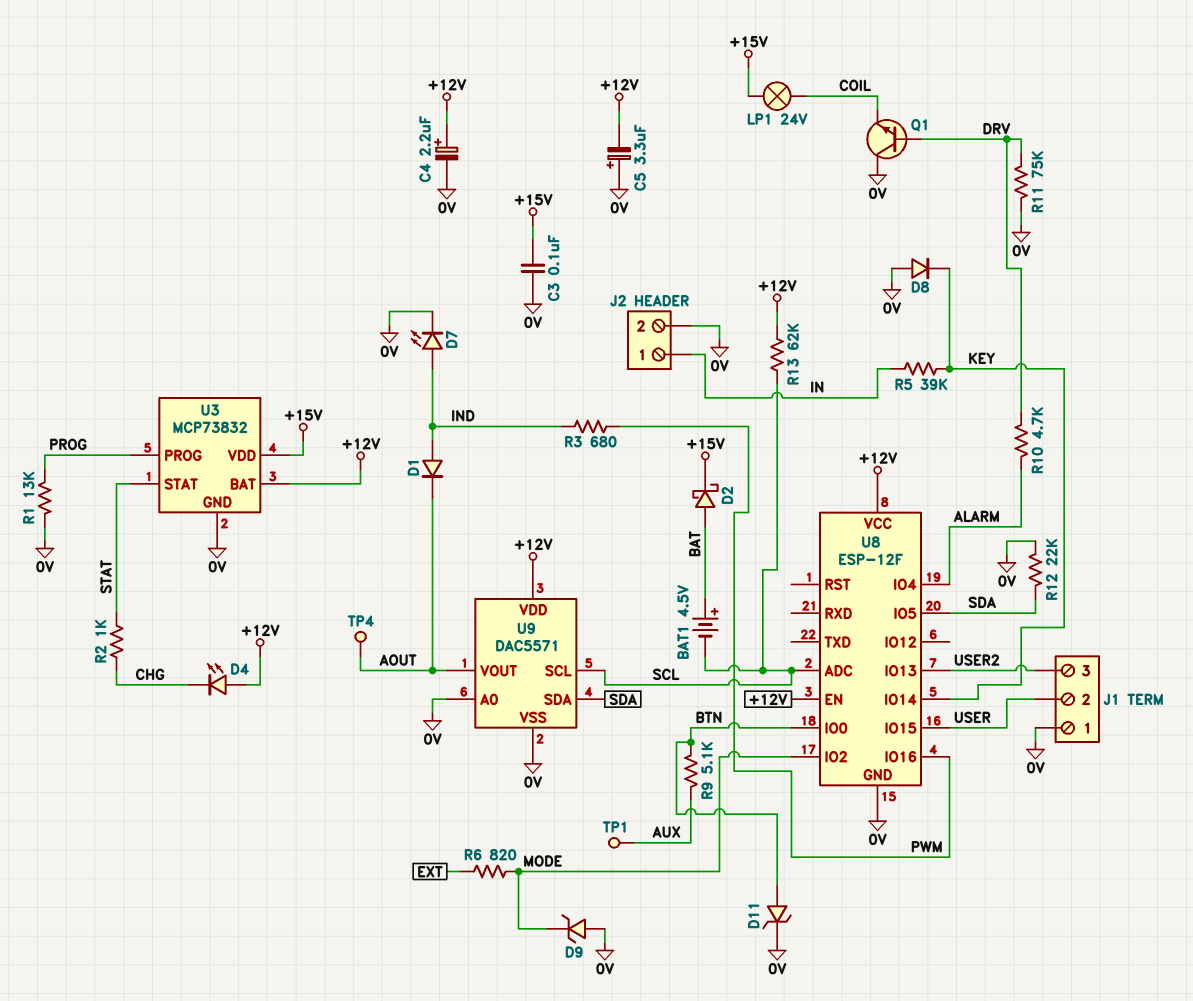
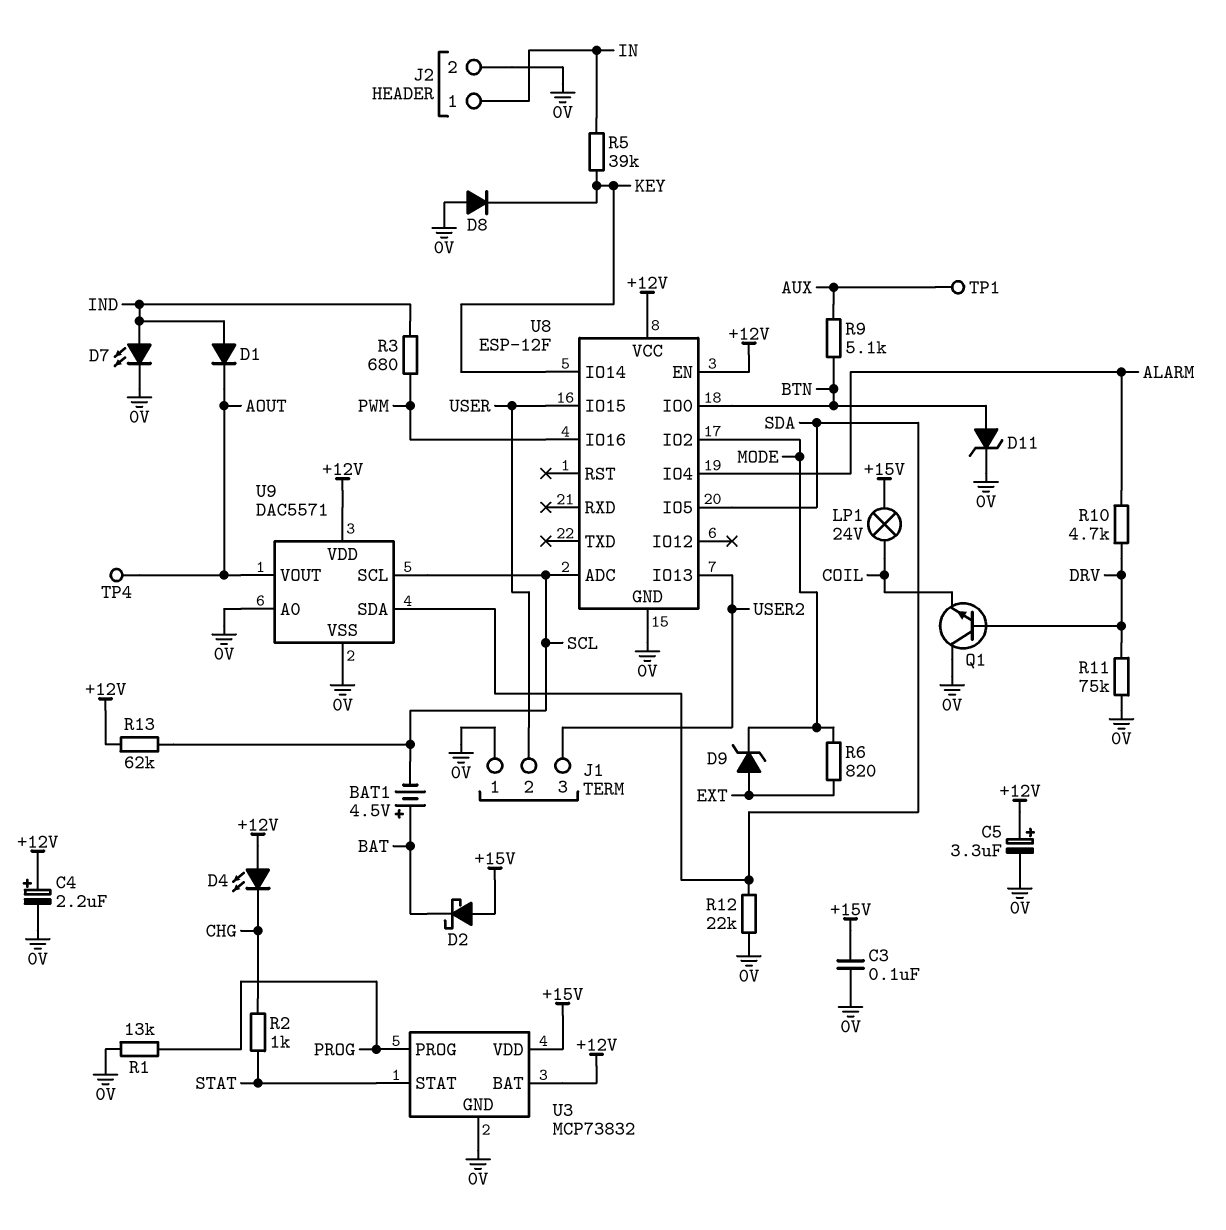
C5: 3.3uF (plus 0V, minus +12V) -> 3.3uF (plus +12V, minus 0V)
D2: schottky (A BAT, K +15V) -> schottky (A +15V, K BAT)
D9: zener (A 0V, K MODE) -> zener (A EXT, K MODE)

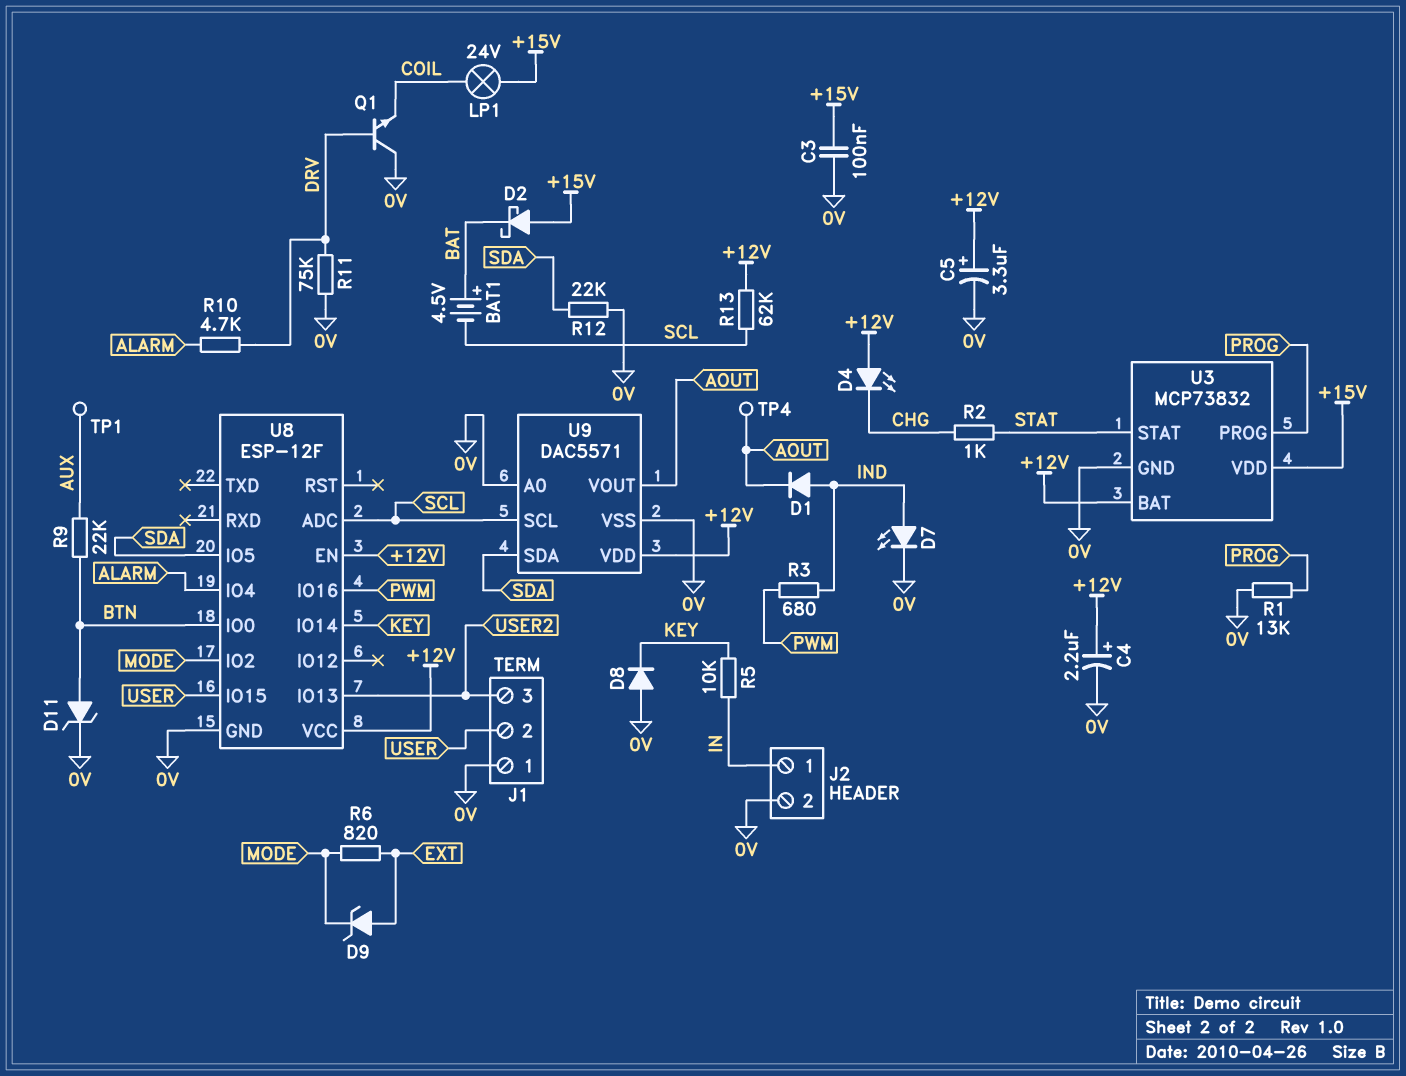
R5: 39k (IN, KEY) -> 10k (IN, KEY)
R9: 5.1k (AUX, BTN) -> 22k (AUX, BTN)

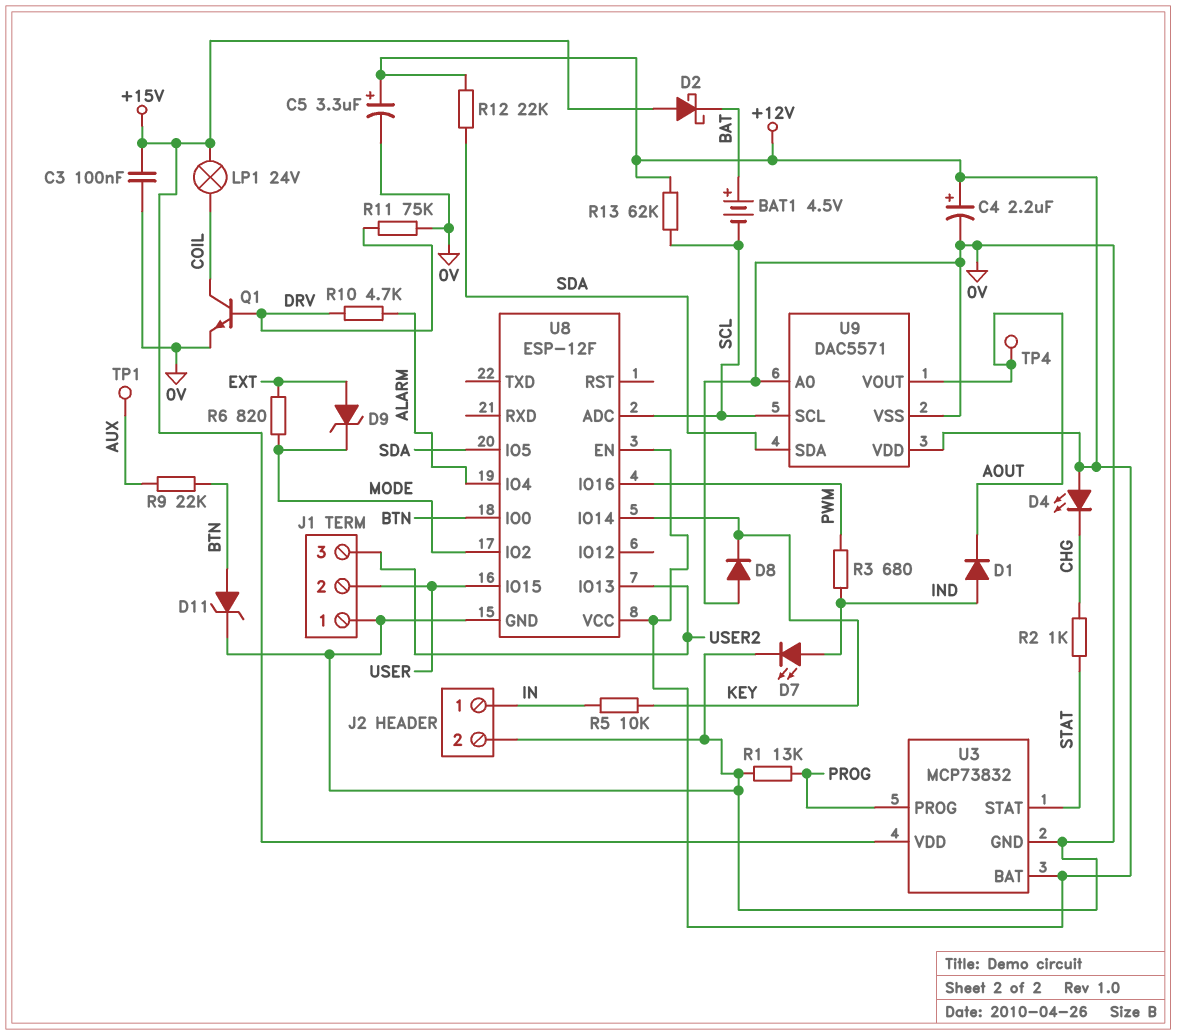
Q1: NPN (B DRV, C 0V, E COIL) -> NPN (B DRV, C COIL, E 0V)
R12: 22k (0V, SDA) -> 22k (+12V, SDA)

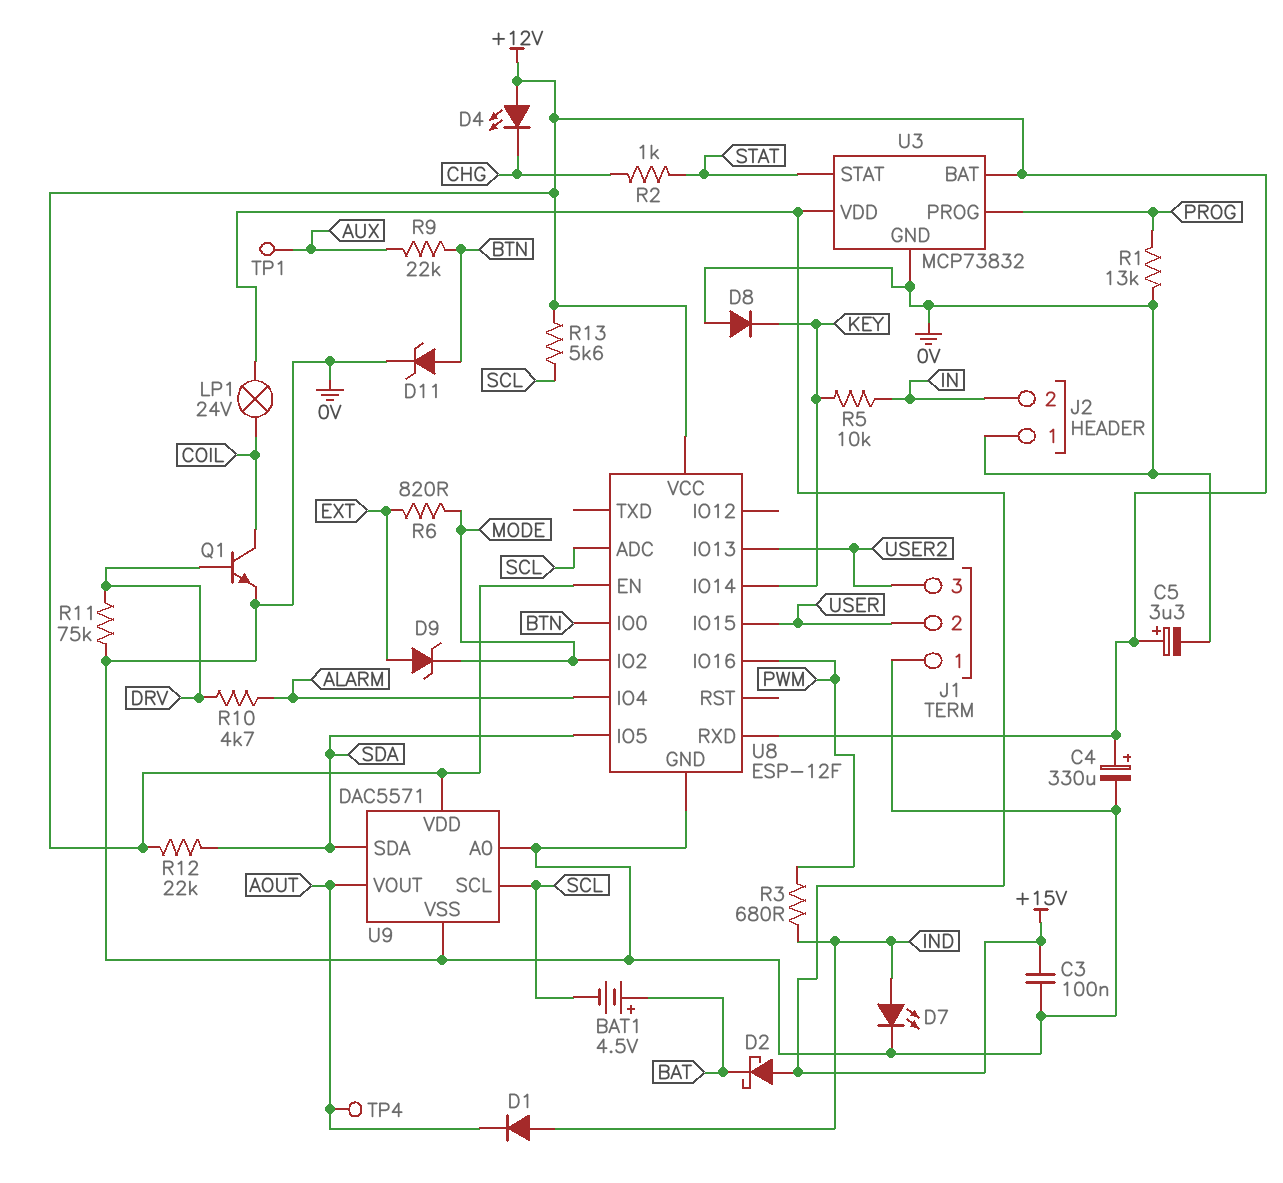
C4: 2.2uF (plus +12V, minus 0V) -> 330uF (plus +12V, minus 0V)
J2 pin 1: IN -> 0V
J2 pin 2: 0V -> IN
R13: 62k (+12V, SCL) -> 5.6k (+12V, SCL)
U8 pin RXD: none -> +12V

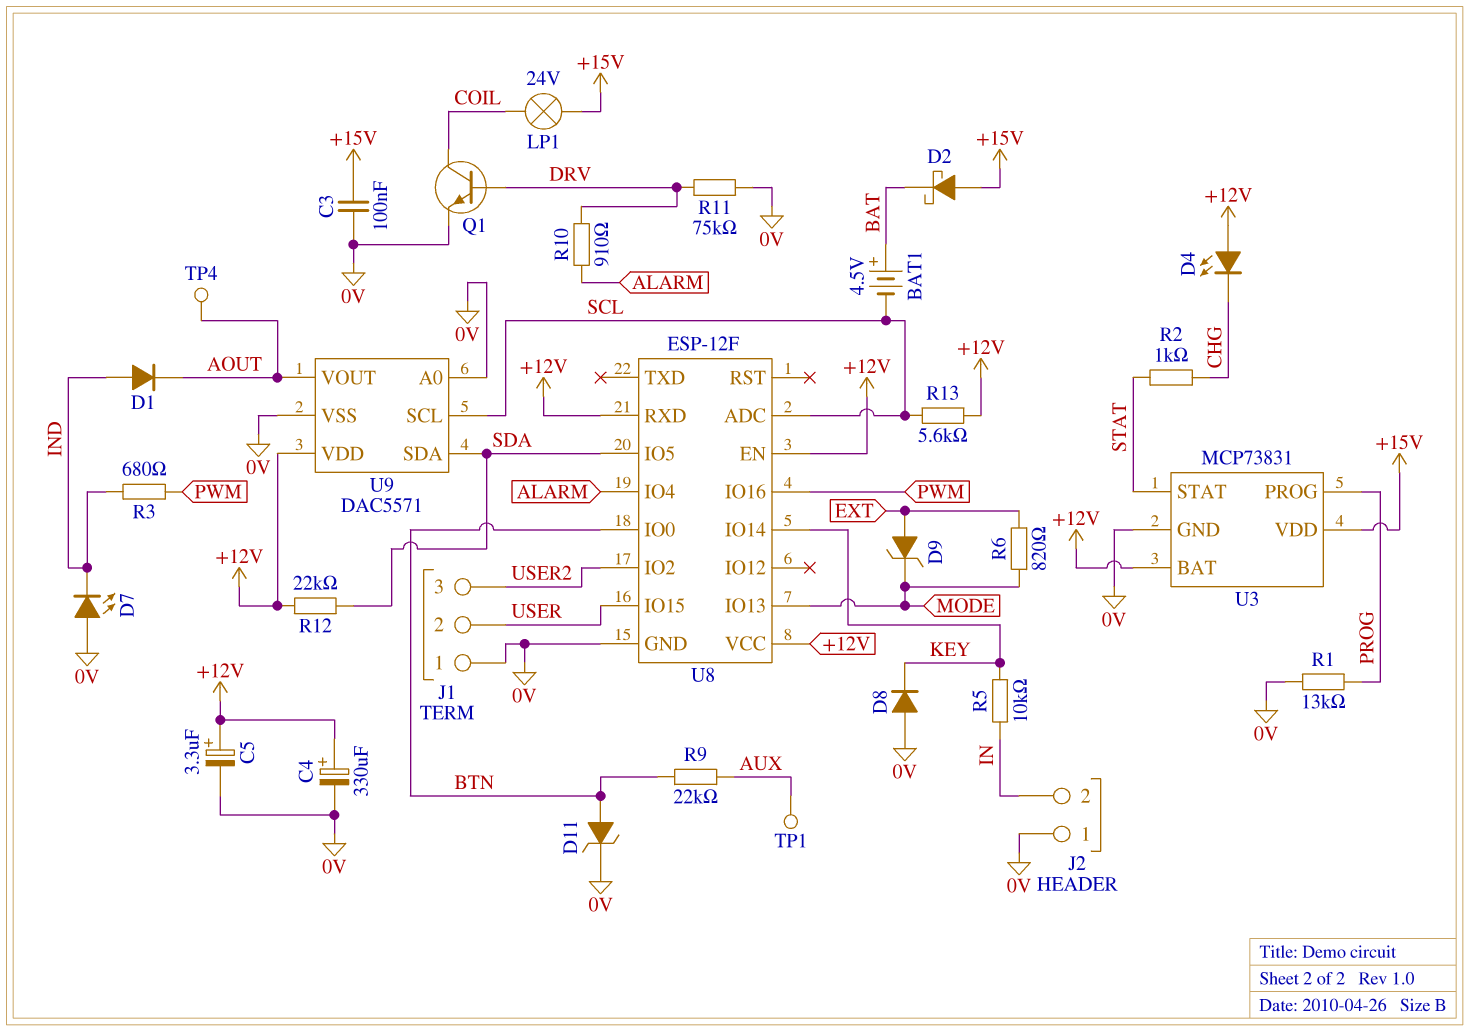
D7: LED (A IND, K 0V) -> LED (A 0V, K IND)
R10: 4.7k (ALARM, DRV) -> 910 (ALARM, DRV)
U3: MCP73832 -> MCP73831
U8 pin IO2: MODE -> USER2
U8 pin IO13: USER2 -> MODE

